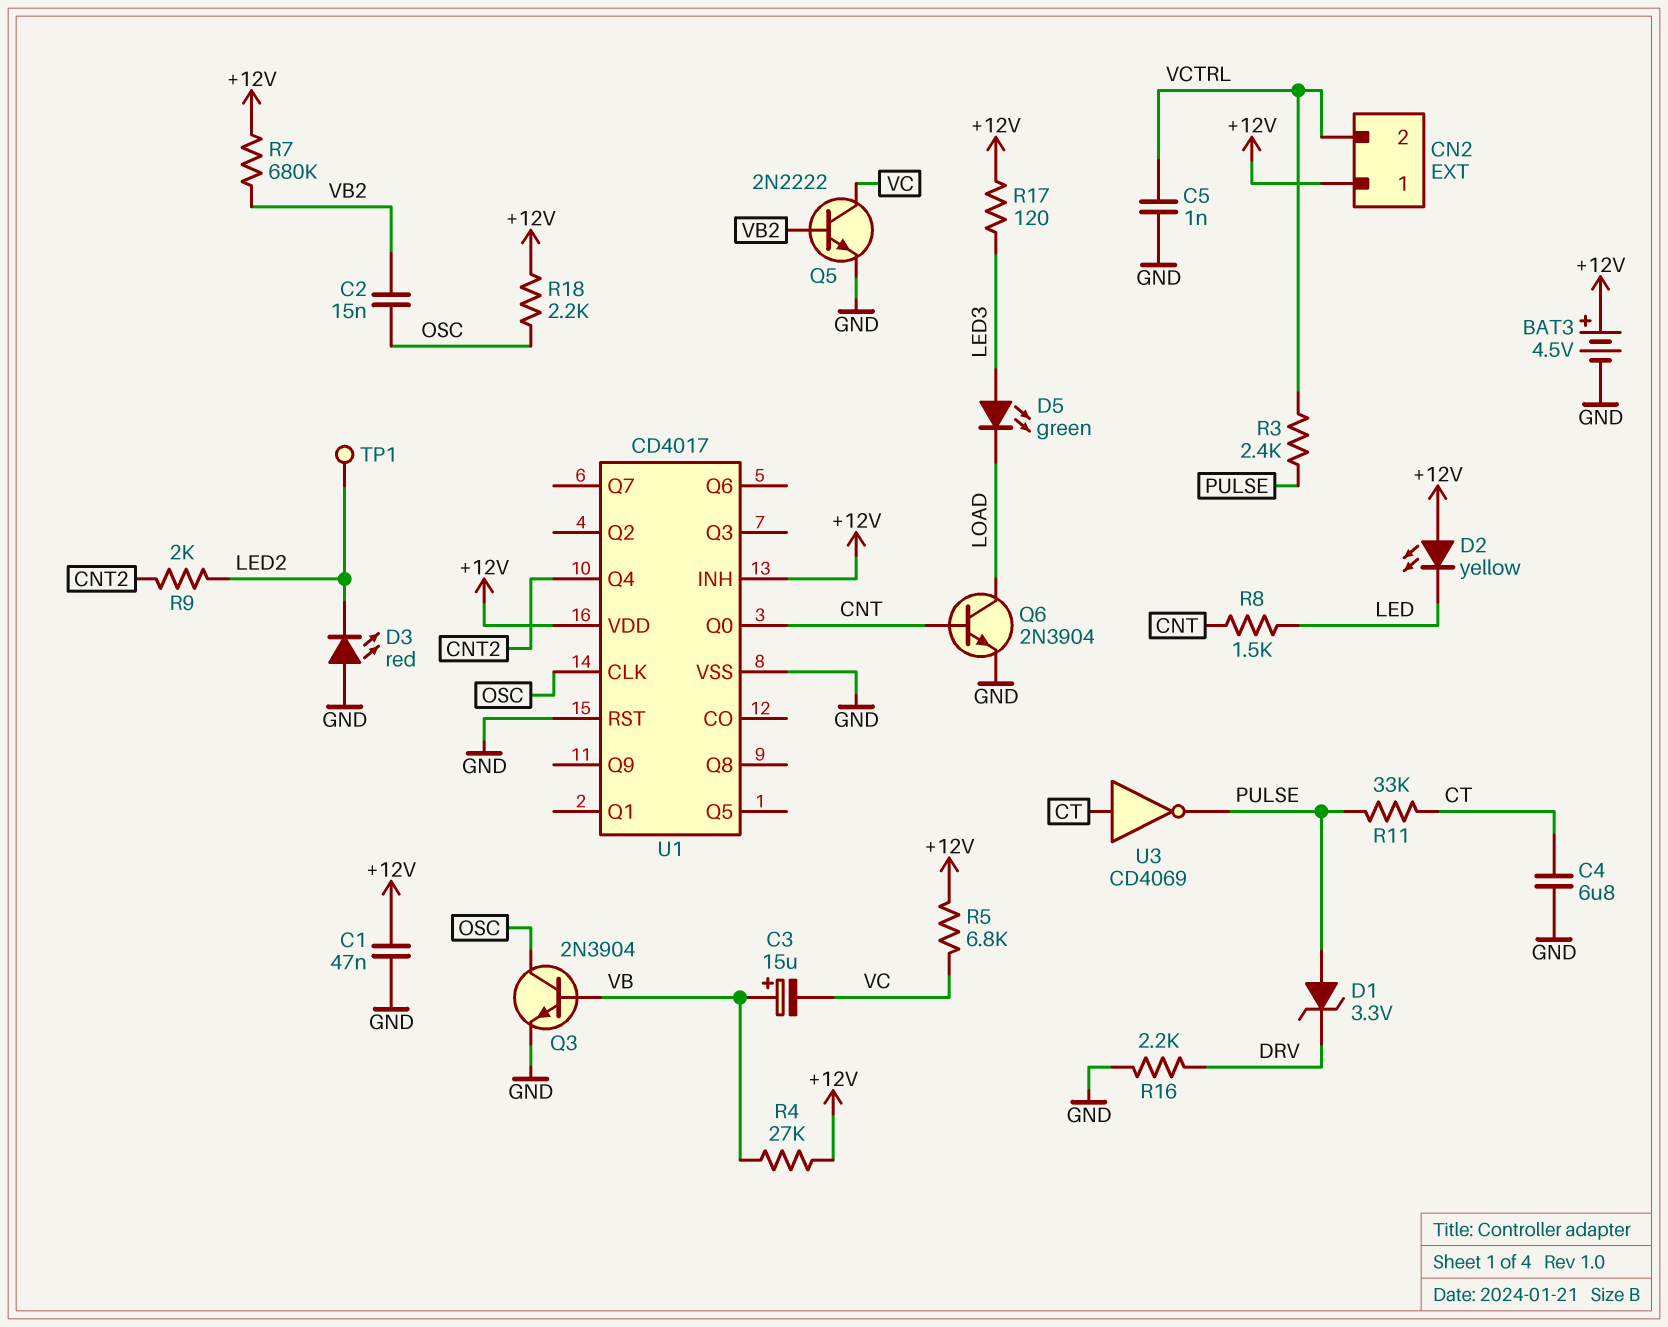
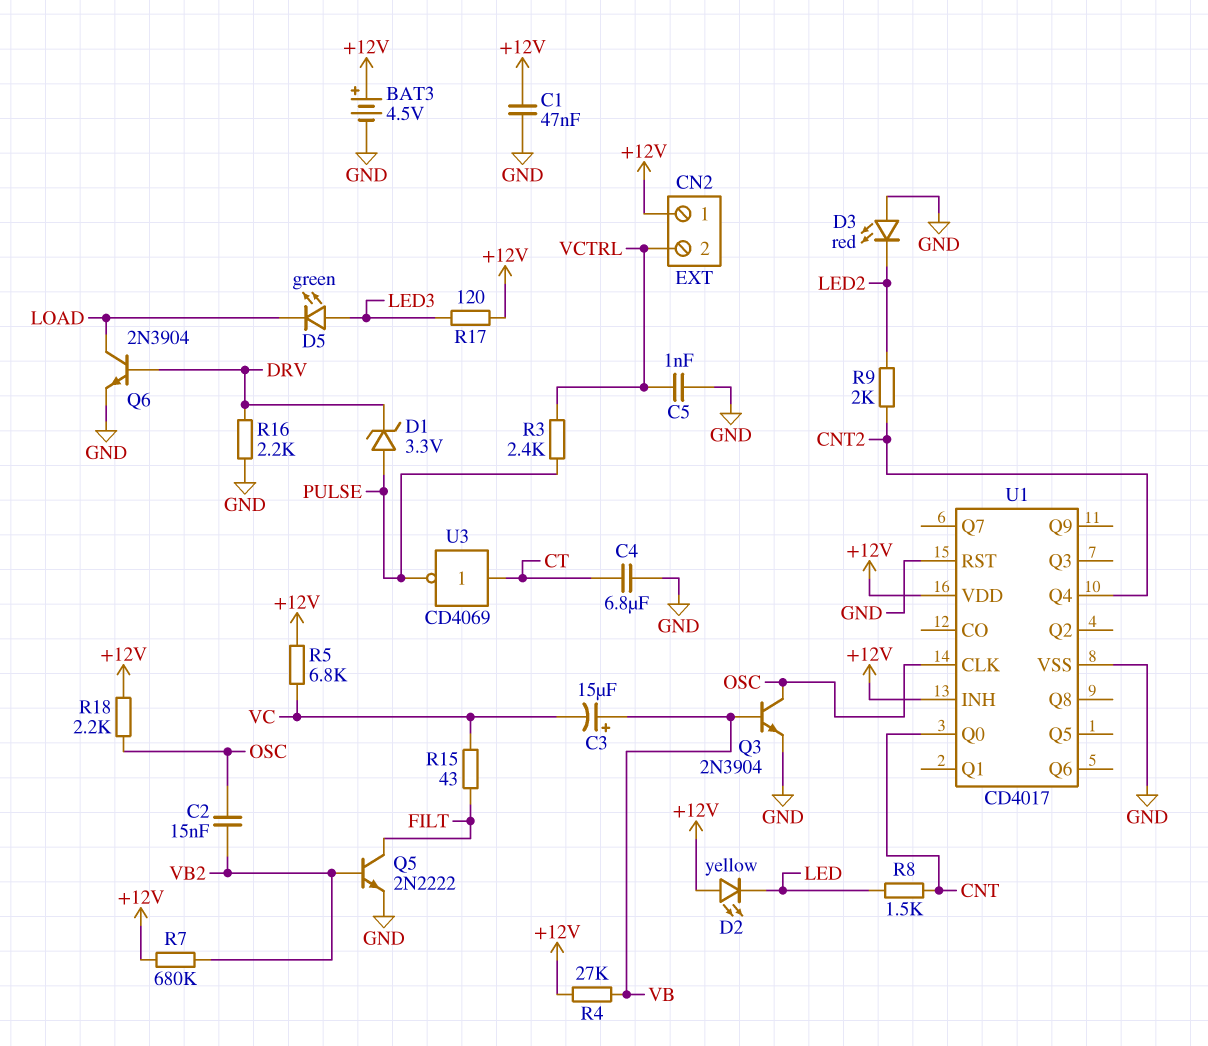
Q5: NPN 2N2222 (B VB2, C VC, E GND) -> NPN 2N2222 (B VB2, C FILT, E GND)
Q6: NPN 2N3904 (B CNT, C LOAD, E GND) -> NPN 2N3904 (B DRV, C LOAD, E GND)
R11: 33k (CT, PULSE) -> none
R15: none -> 43 (FILT, VC)
TP1: test point (LED2) -> none

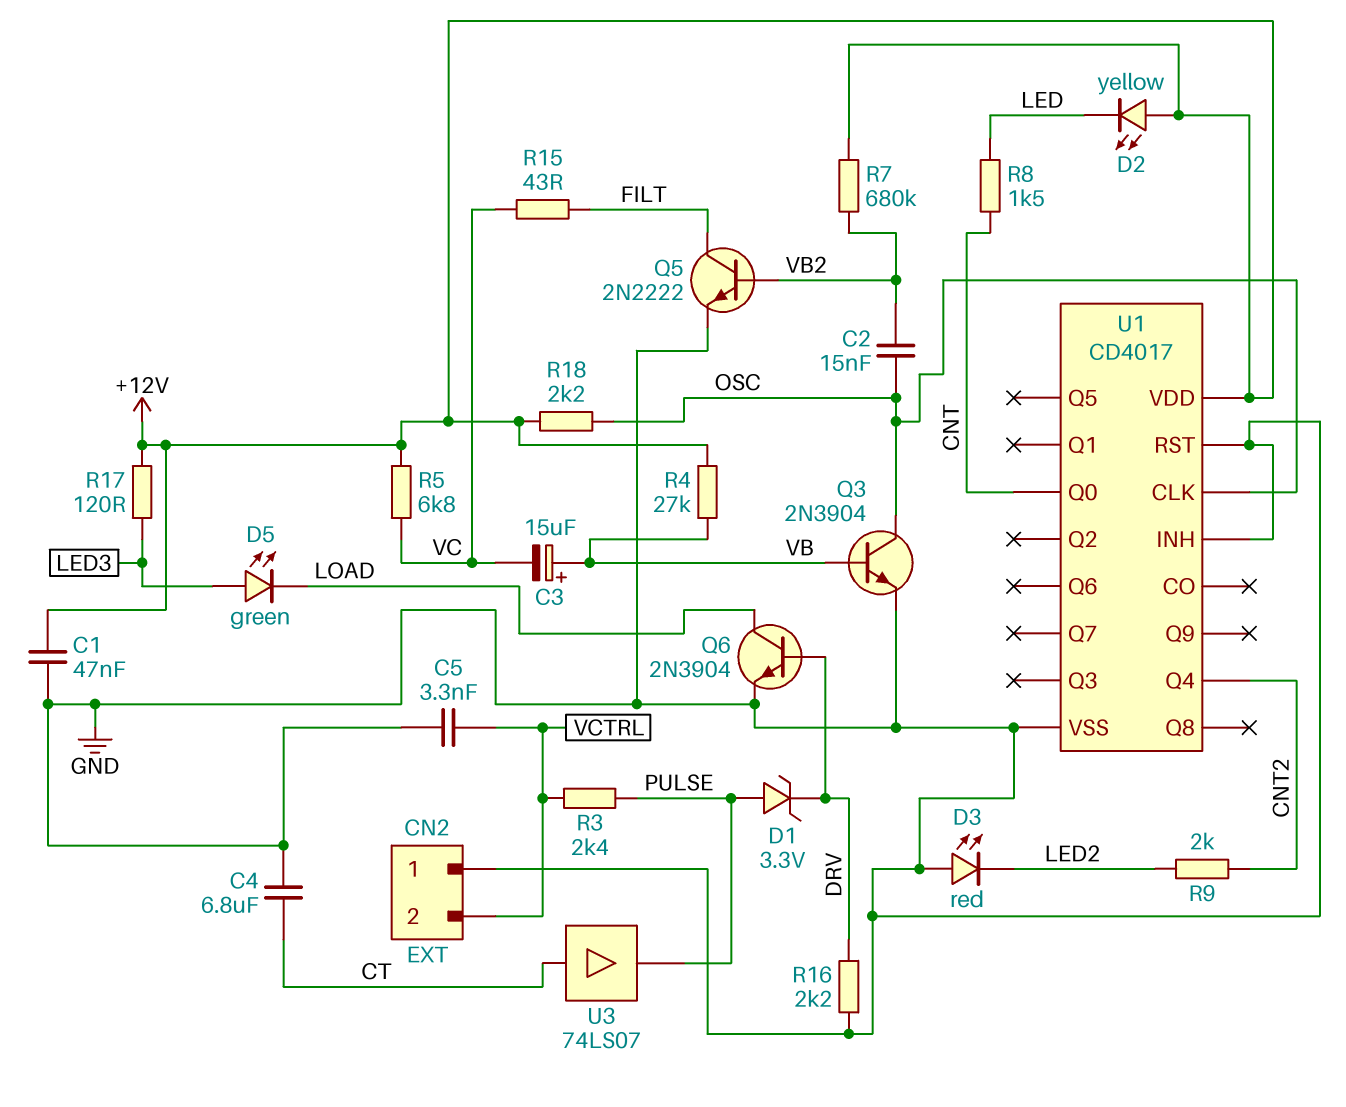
BAT3: 4.5V (plus +12V, minus GND) -> none
C5: 1nF (GND, VCTRL) -> 3.3nF (GND, VCTRL)
CN2 pin 1: +12V -> GND
U1 pin INH: +12V -> GND
U3: NOT CD4069 (in CT, out PULSE) -> buffer 74LS07 (in CT, out PULSE)

